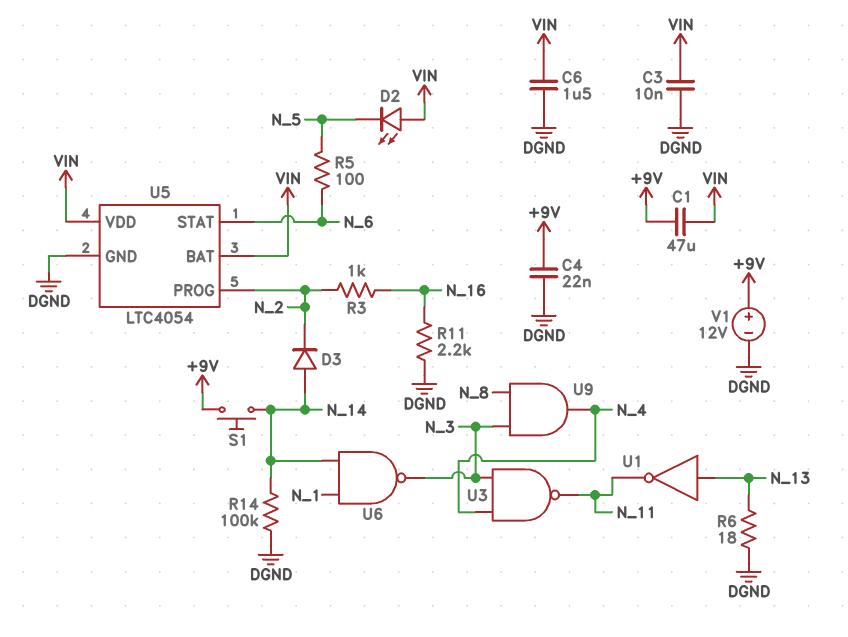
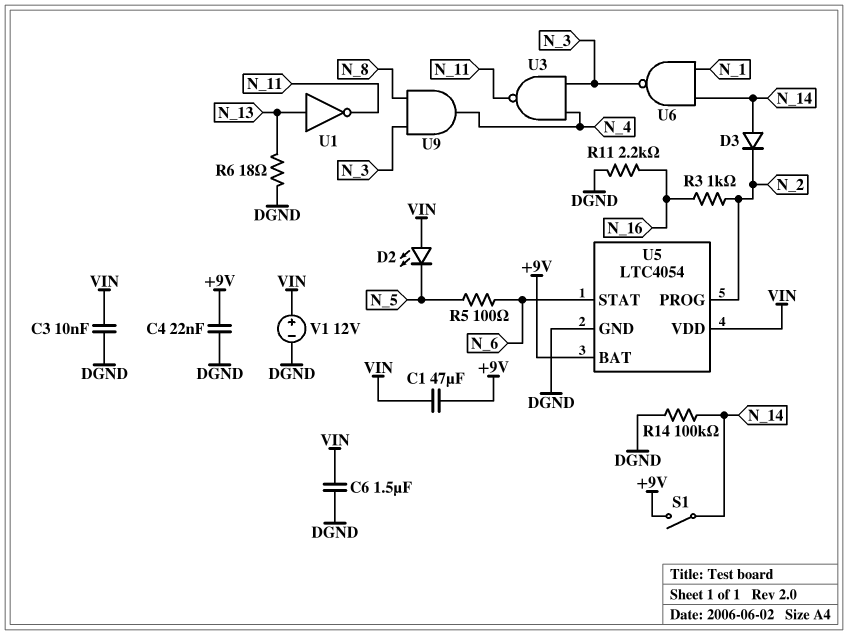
S1: button (+9V, N_14) -> switch (+9V, N_14)
U5 pin BAT: VIN -> +9V
V1: 12V (plus +9V, minus DGND) -> 12V (plus VIN, minus DGND)

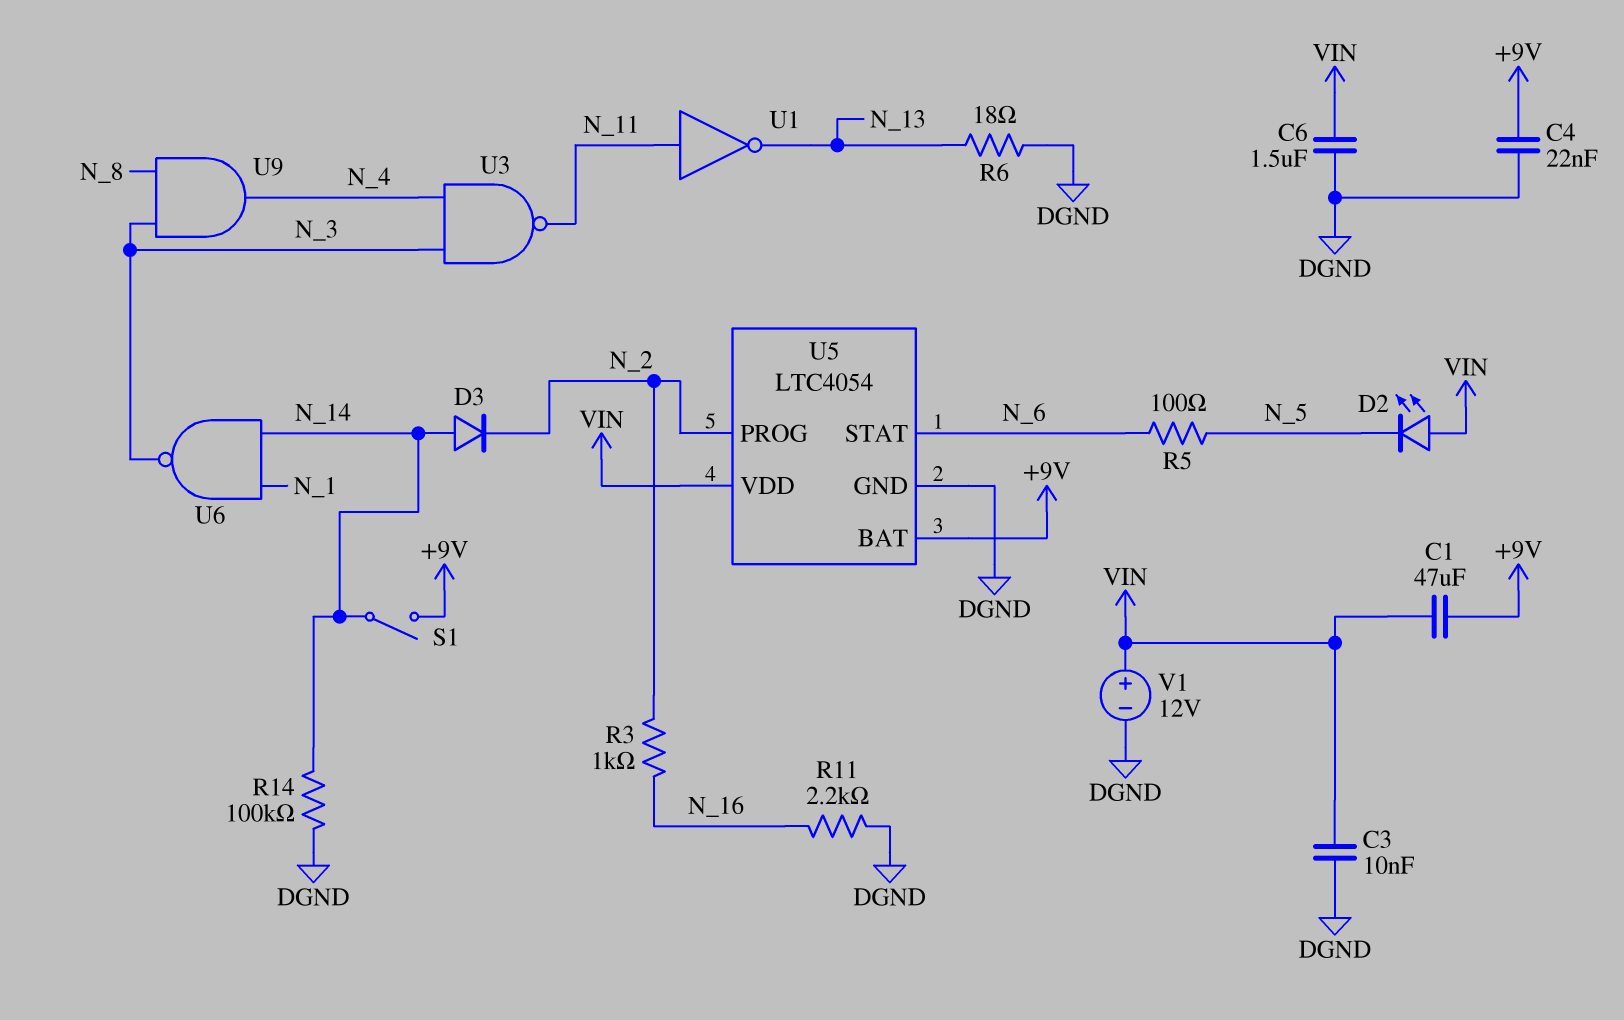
U1: NOT (in N_13, out N_11) -> NOT (in N_11, out N_13)

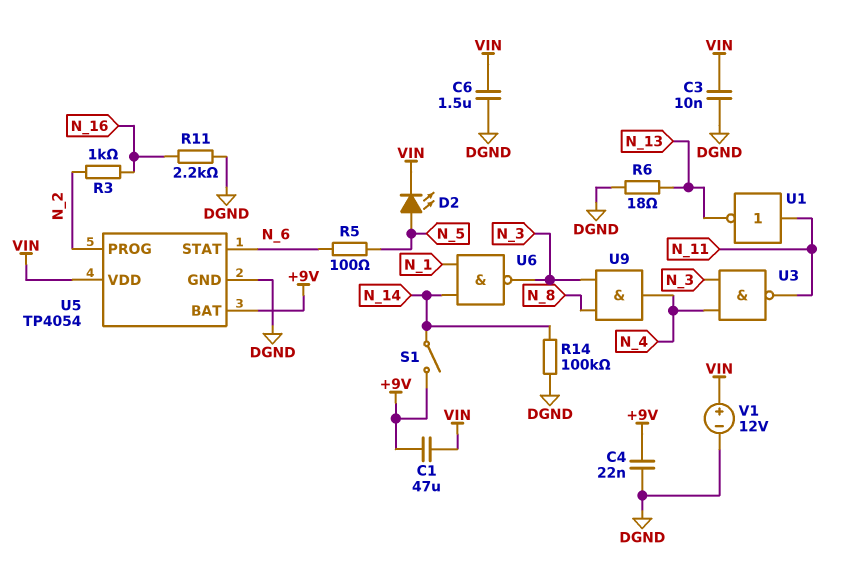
D2: LED (A VIN, K N_5) -> LED (A N_5, K VIN)
D3: diode (A N_14, K N_2) -> none
U5: LTC4054 -> TP4054

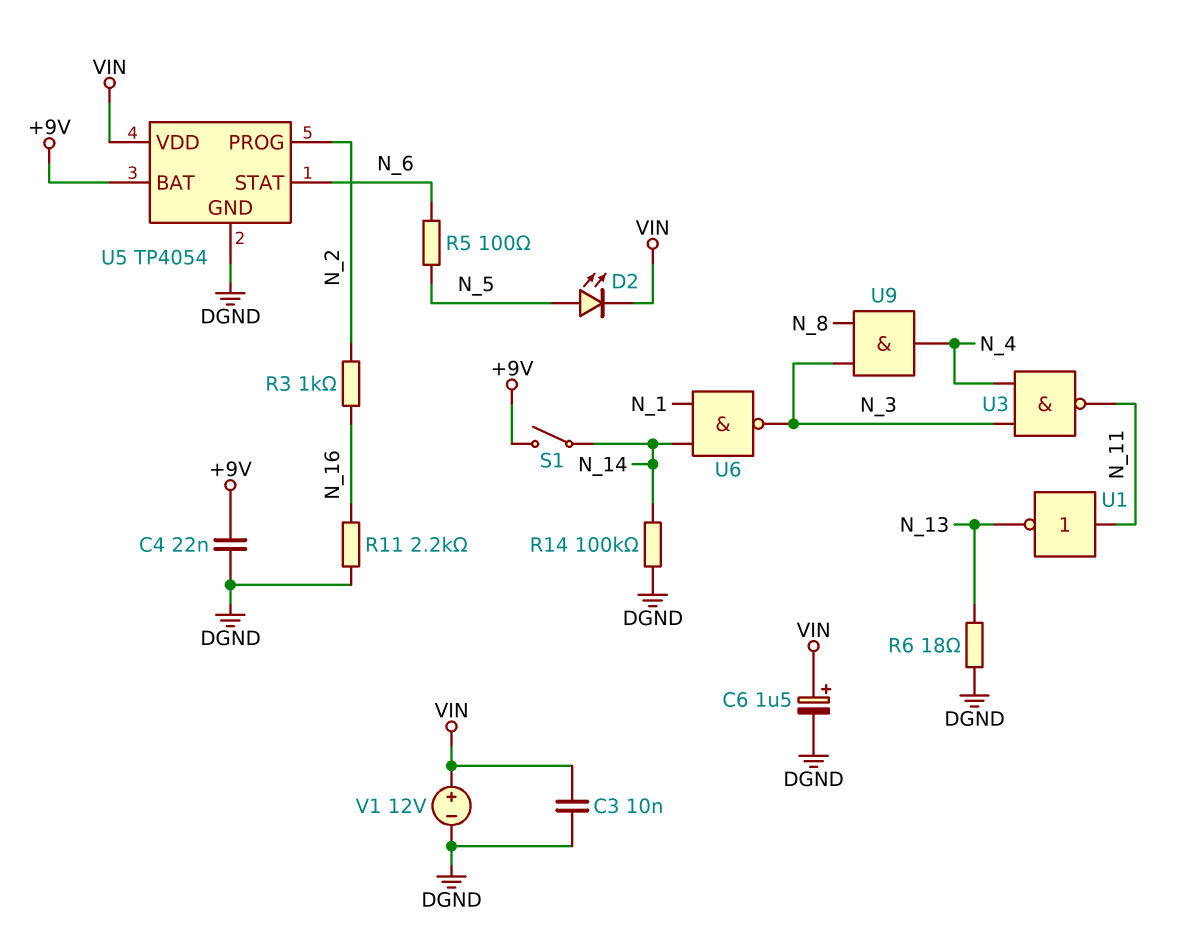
C1: 47uF (+9V, VIN) -> none
C6: 1.5uF (DGND, VIN) -> 1.5uF (plus VIN, minus DGND)

